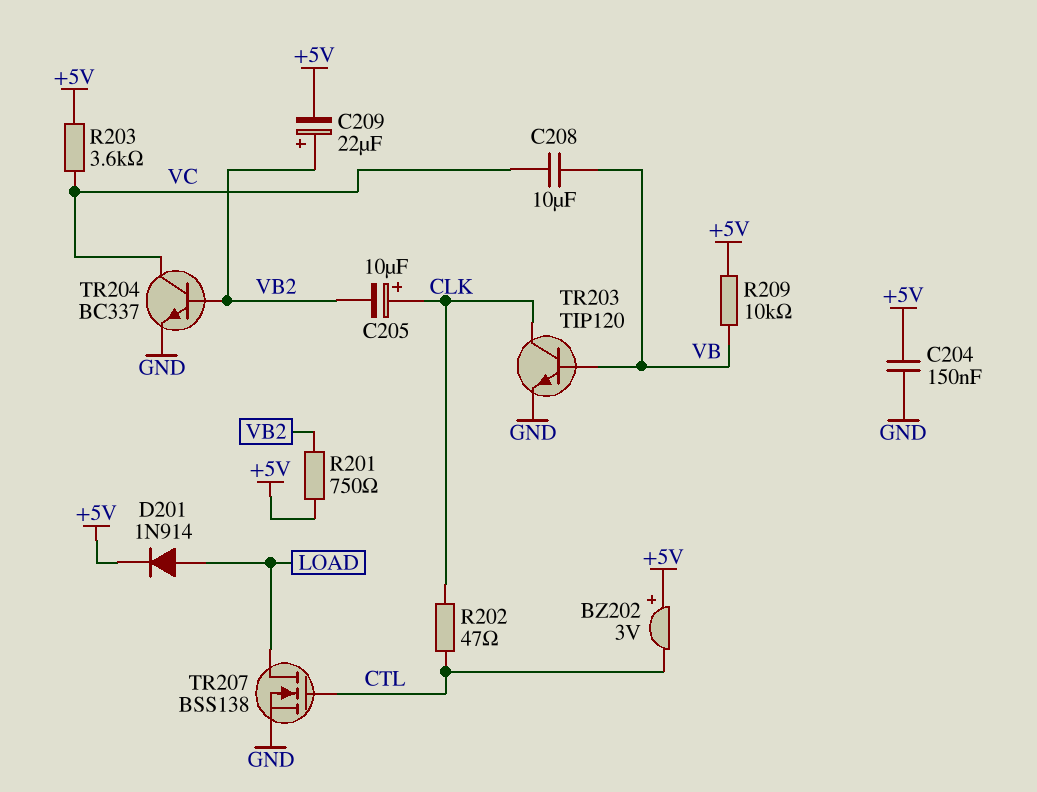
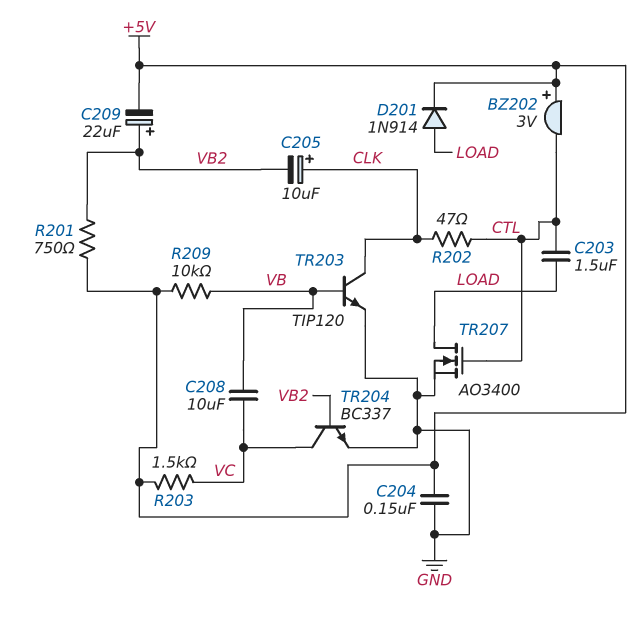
C203: none -> 1.5uF (CTL, LOAD)
R203: 3.6k (+5V, VC) -> 1.5k (+5V, VC)
TR207: NMOS BSS138 (G CTL, D LOAD, S GND) -> NMOS AO3400 (G CTL, D LOAD, S GND)

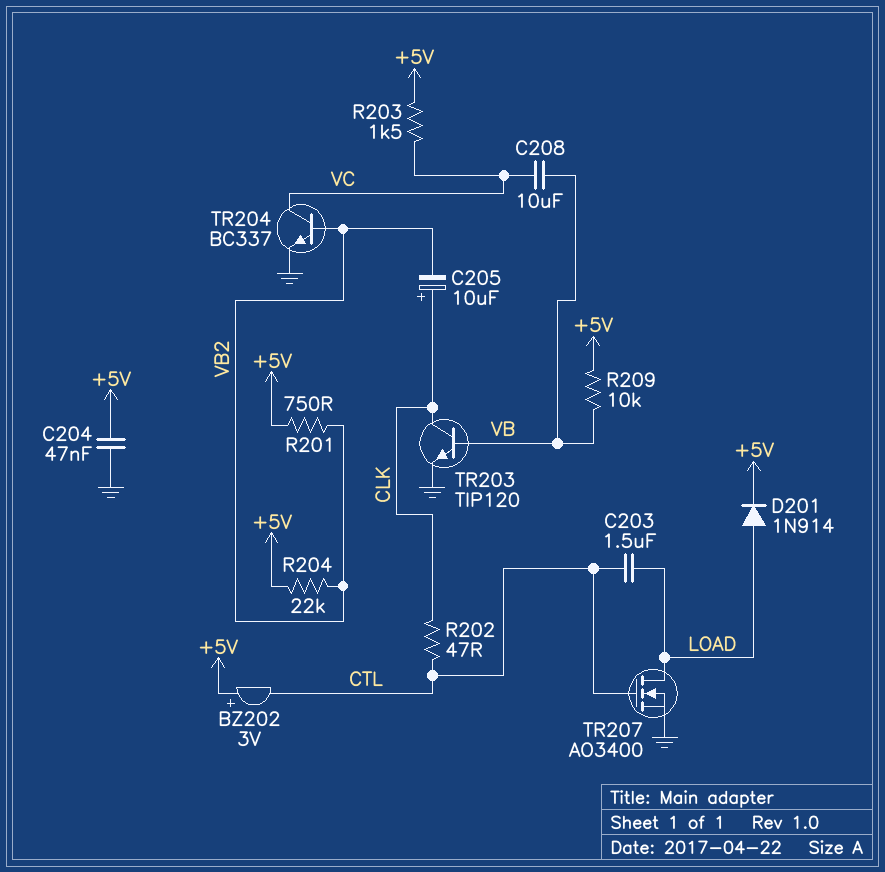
C204: 150nF (+5V, GND) -> 47nF (+5V, GND)
C209: 22uF (plus VB2, minus +5V) -> none
R204: none -> 22k (+5V, VB2)

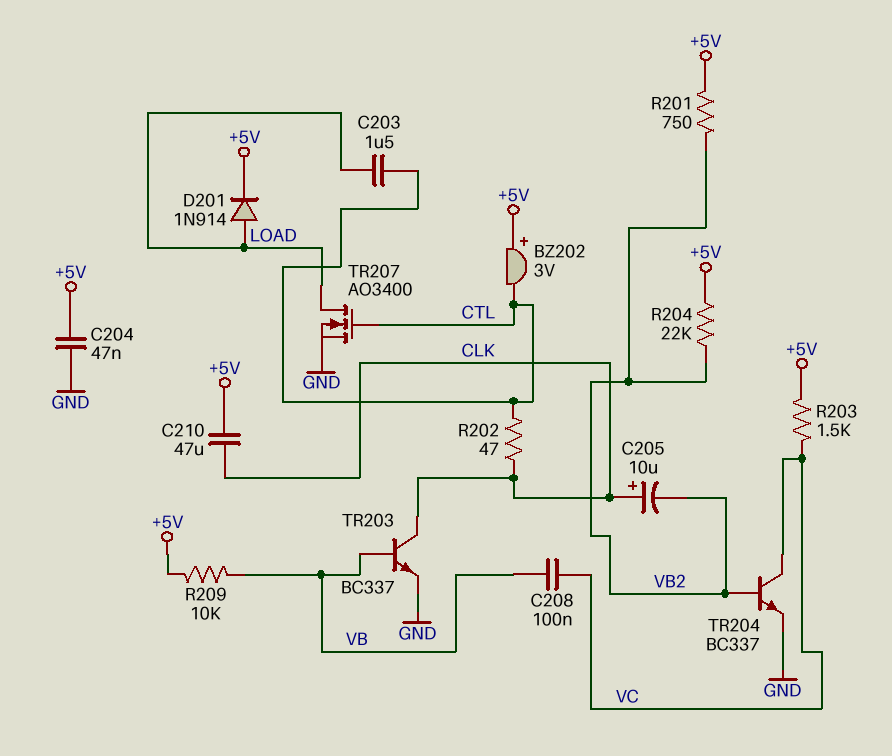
C208: 10uF (VB, VC) -> 100nF (VB, VC)
C210: none -> 47uF (+5V, CLK)
TR203: NPN TIP120 (B VB, C CLK, E GND) -> NPN BC337 (B VB, C CLK, E GND)

